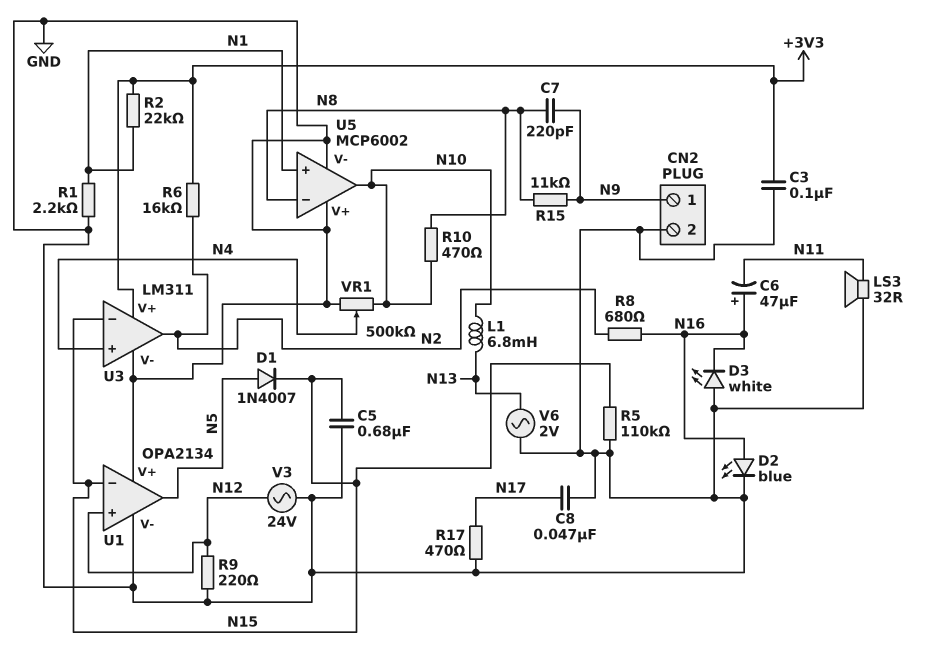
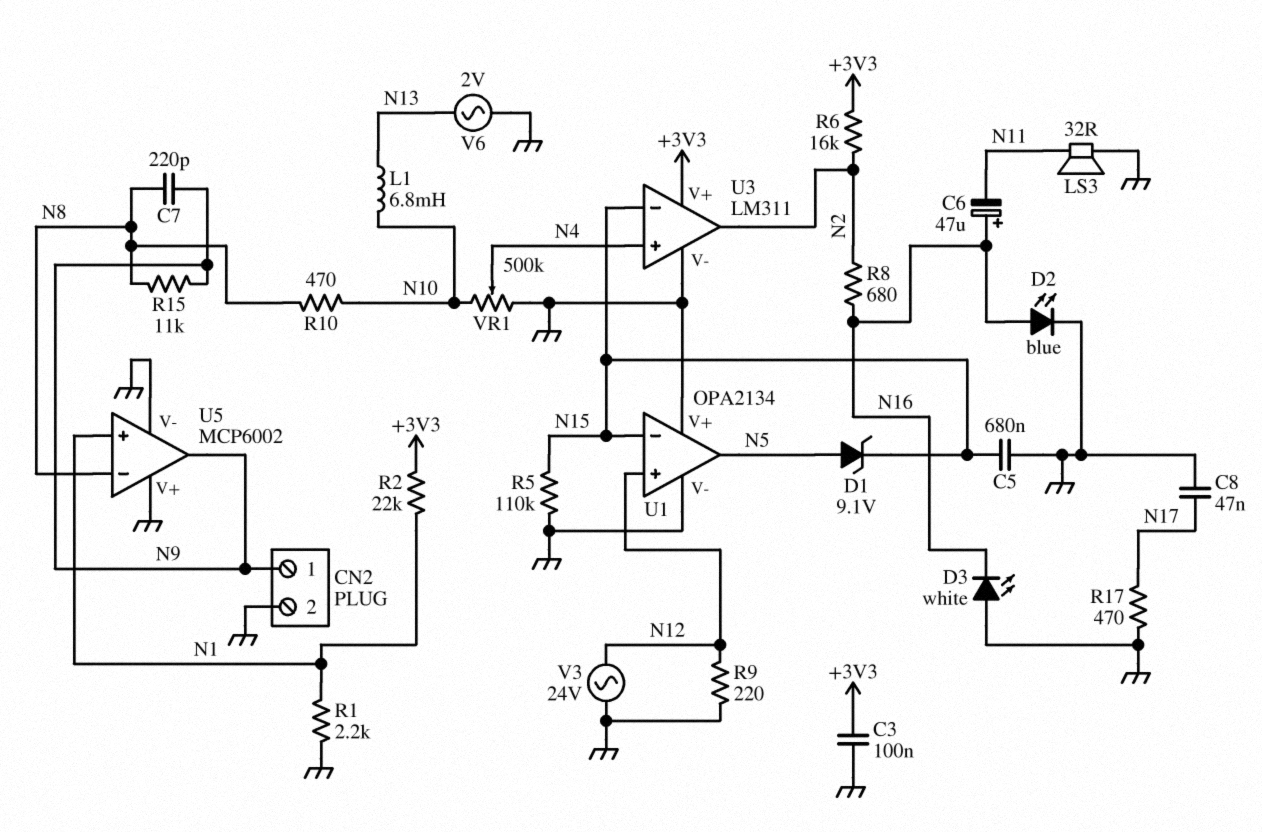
D1: diode 1N4007 (A N5, K N15) -> zener 9.1V (A N5, K N15)
U5 pin out: N10 -> N9

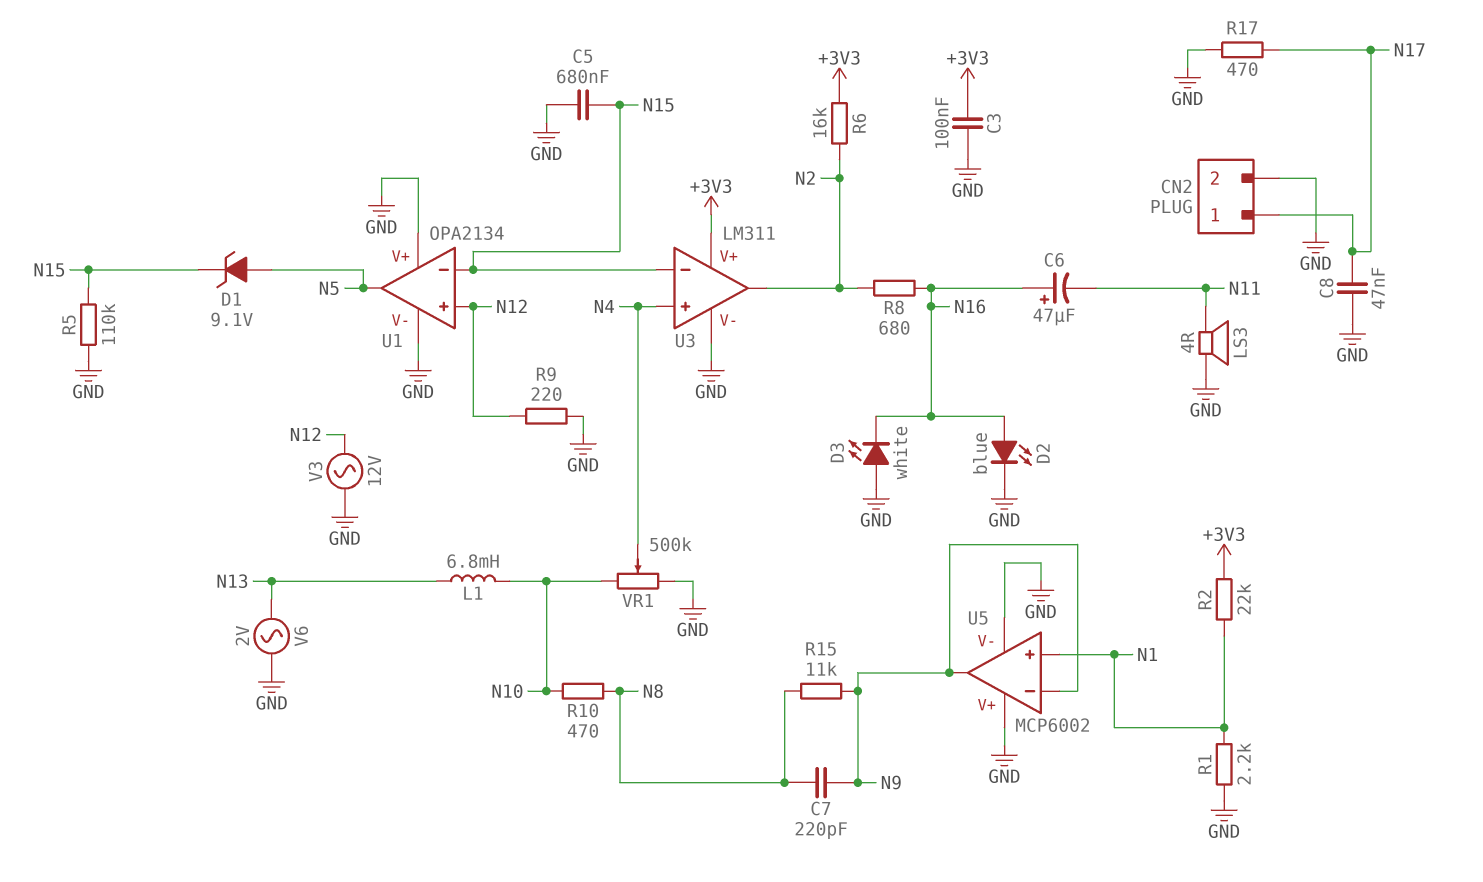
CN2 pin 1: N9 -> N17
LS3: speaker 32R (GND, N11) -> speaker 4R (GND, N11)
U5 pin in-: N8 -> N9
V3: AC 24V (GND, N12) -> AC 12V (GND, N12)

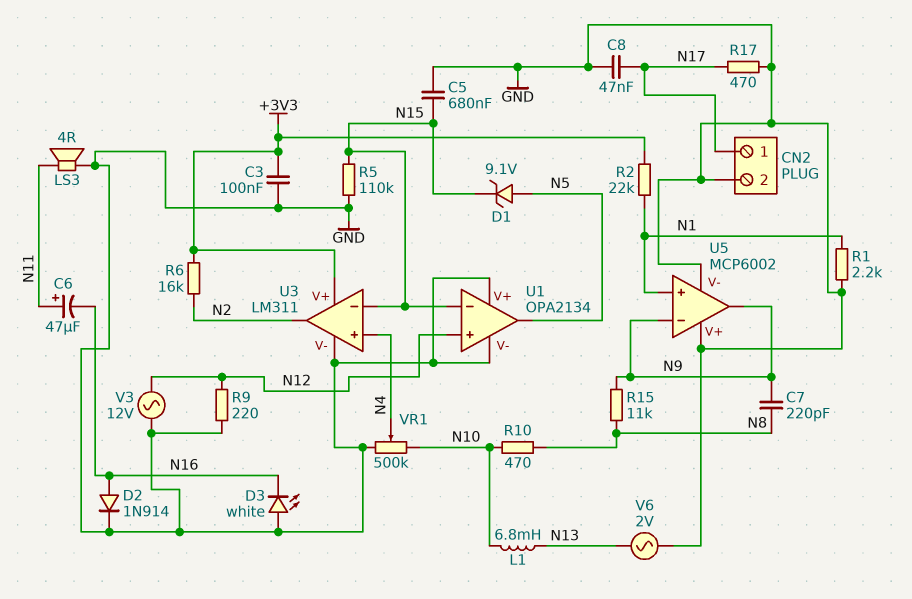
C6: 47uF (plus N16, minus N11) -> 47uF (plus N11, minus N16)
D2: LED blue (A N16, K GND) -> diode 1N914 (A N16, K GND)
R8: 680 (N2, N16) -> none

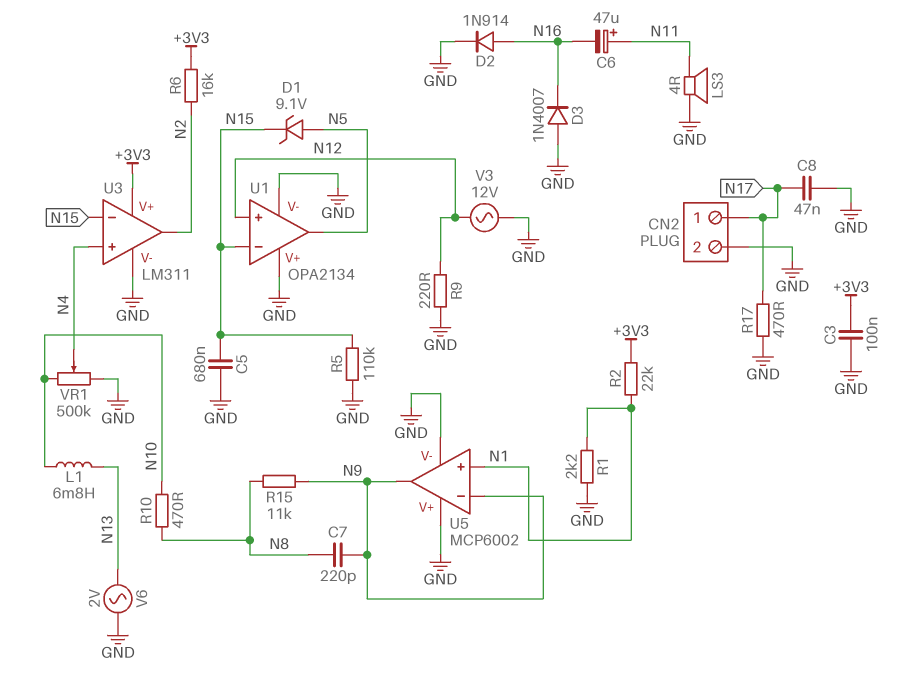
D3: LED white (A GND, K N16) -> diode 1N4007 (A GND, K N16)

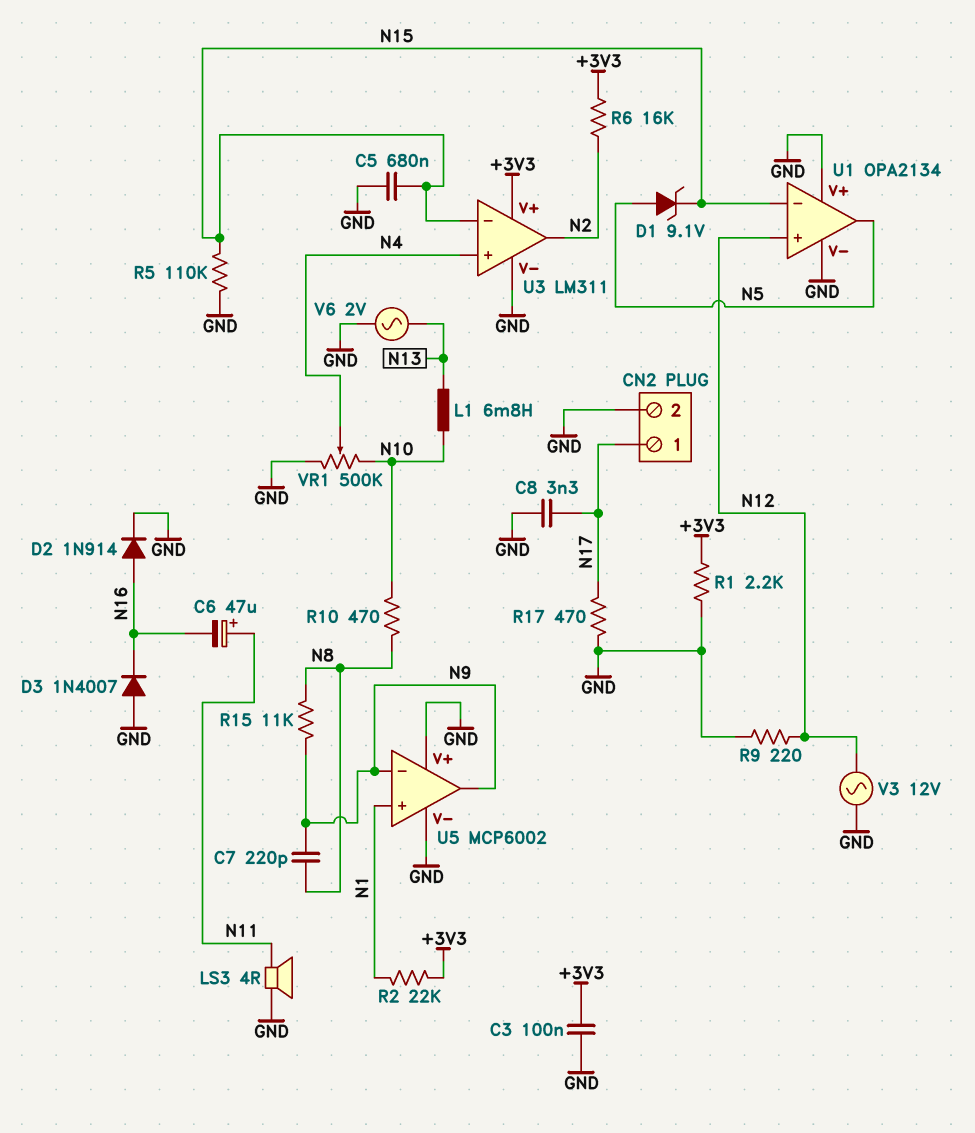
C8: 47nF (GND, N17) -> 3.3nF (GND, N17)
R1: 2.2k (GND, N1) -> 2.2k (+3V3, GND)

